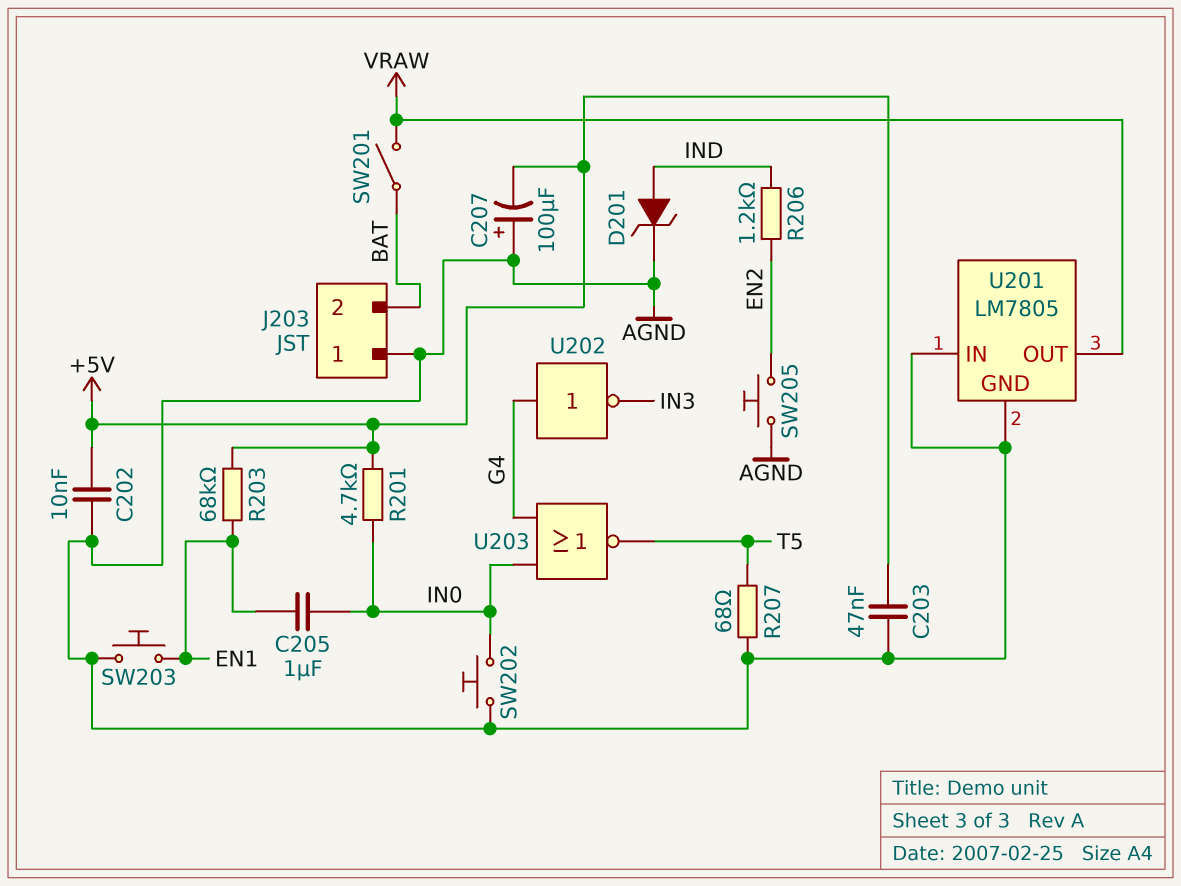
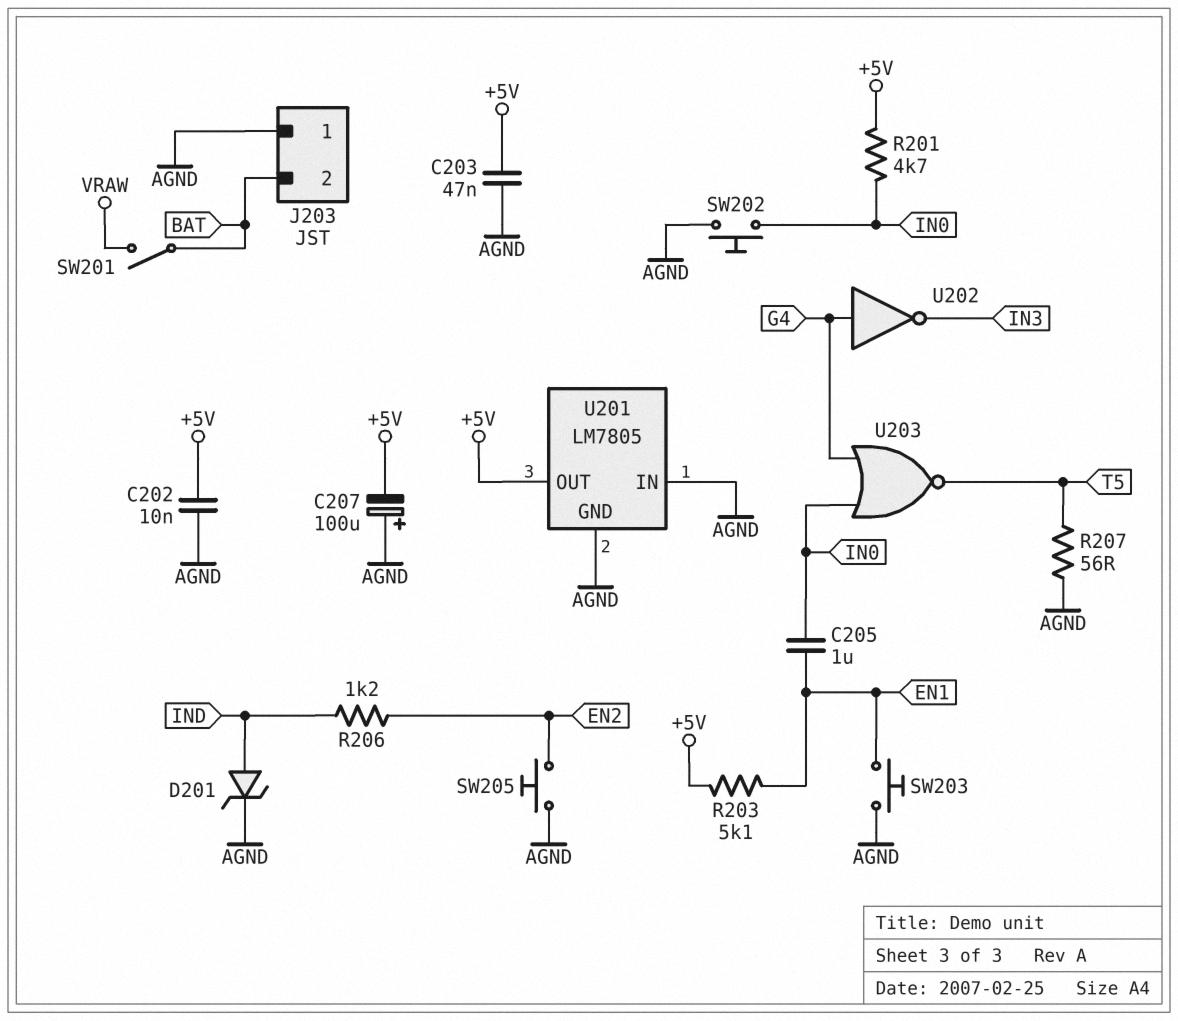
R203: 68k (+5V, EN1) -> 5.1k (+5V, EN1)
R207: 68 (AGND, T5) -> 56 (AGND, T5)
U201 pin OUT: VRAW -> +5V

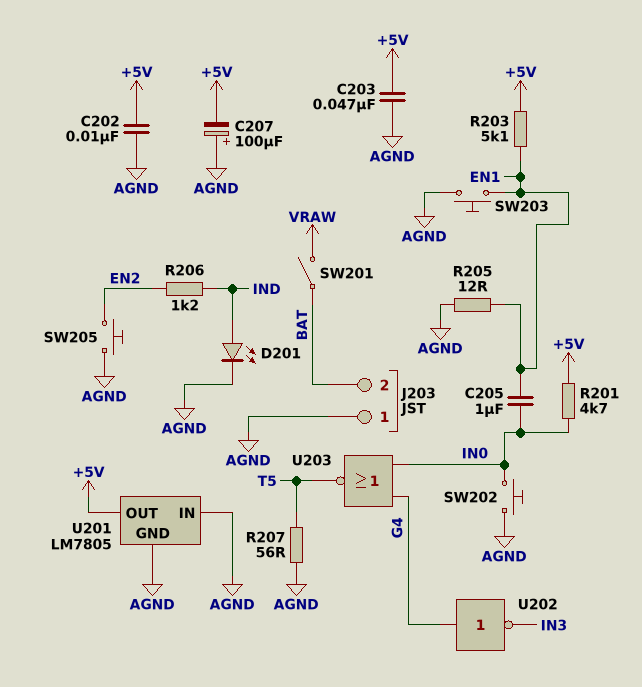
D201: zener (A IND, K AGND) -> LED (A IND, K AGND)
R205: none -> 12 (AGND, EN1)

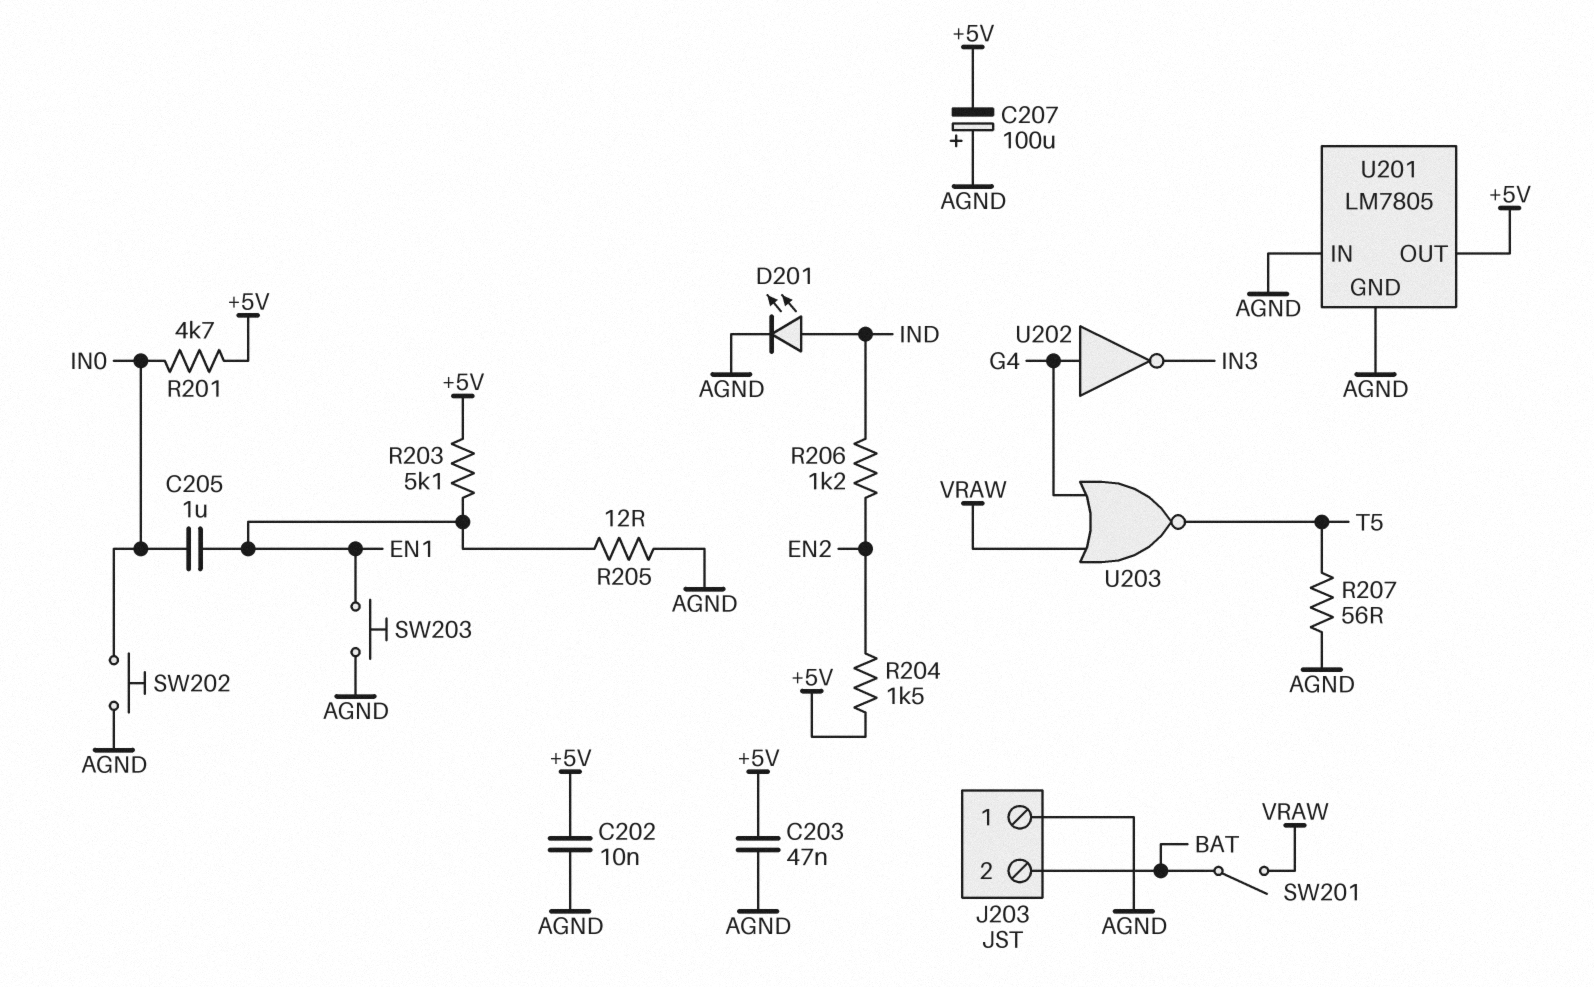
R204: none -> 1.5k (+5V, EN2)
SW205: button (AGND, EN2) -> none
U203: NOR (in G4, in IN0, out T5) -> NOR (in G4, in VRAW, out T5)

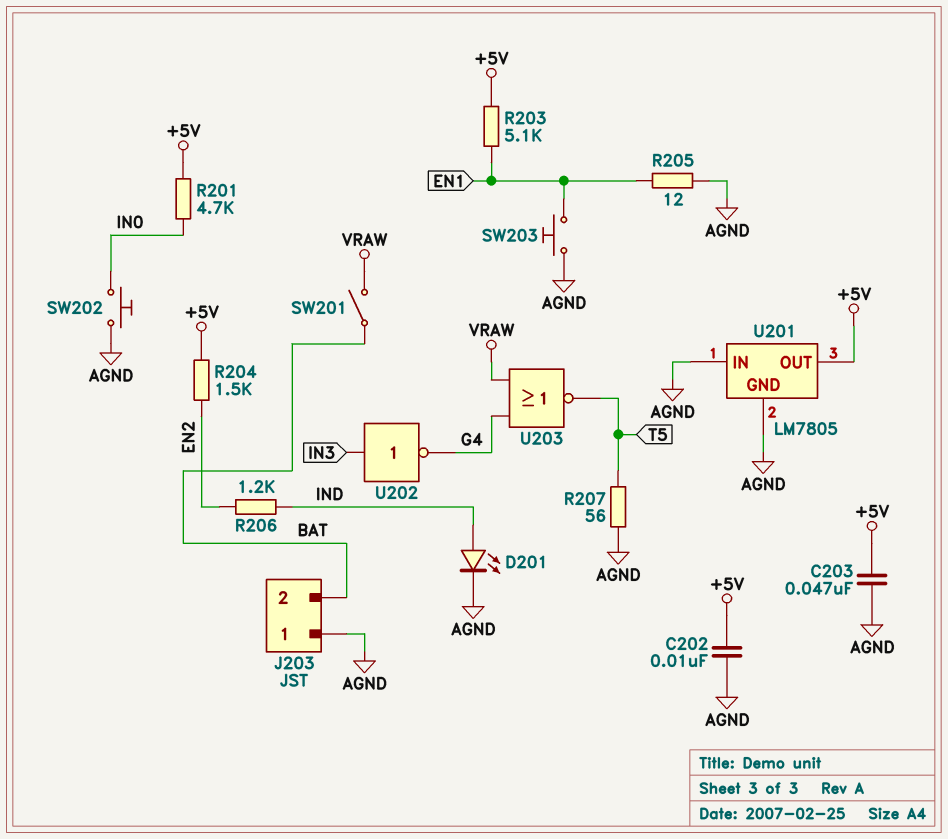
C205: 1uF (EN1, IN0) -> none
C207: 100uF (plus AGND, minus +5V) -> none
U202: NOT (in G4, out IN3) -> NOT (in IN3, out G4)

